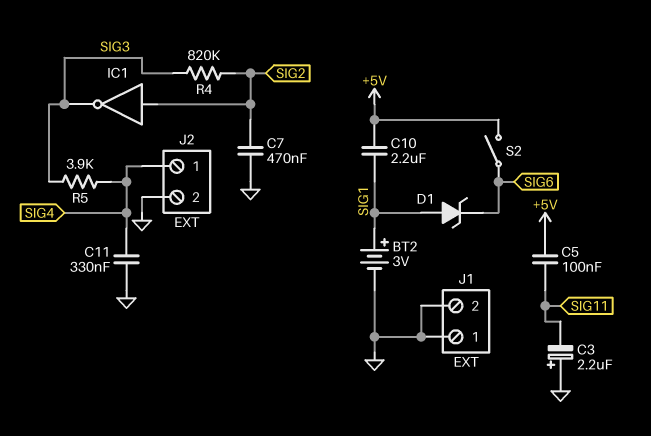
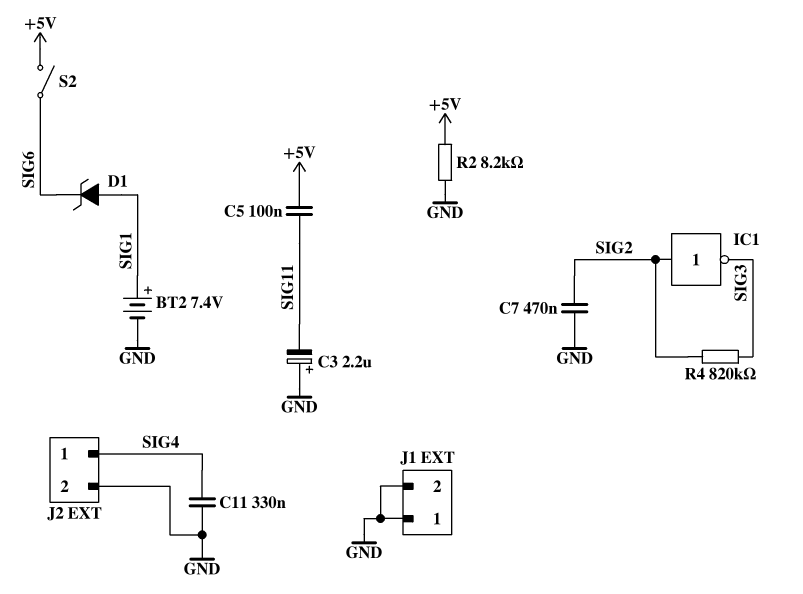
BT2: 3V (plus SIG1, minus GND) -> 7.4V (plus SIG1, minus GND)
C10: 2.2uF (+5V, SIG1) -> none
R2: none -> 8.2k (+5V, GND)
R5: 3.9k (SIG3, SIG4) -> none

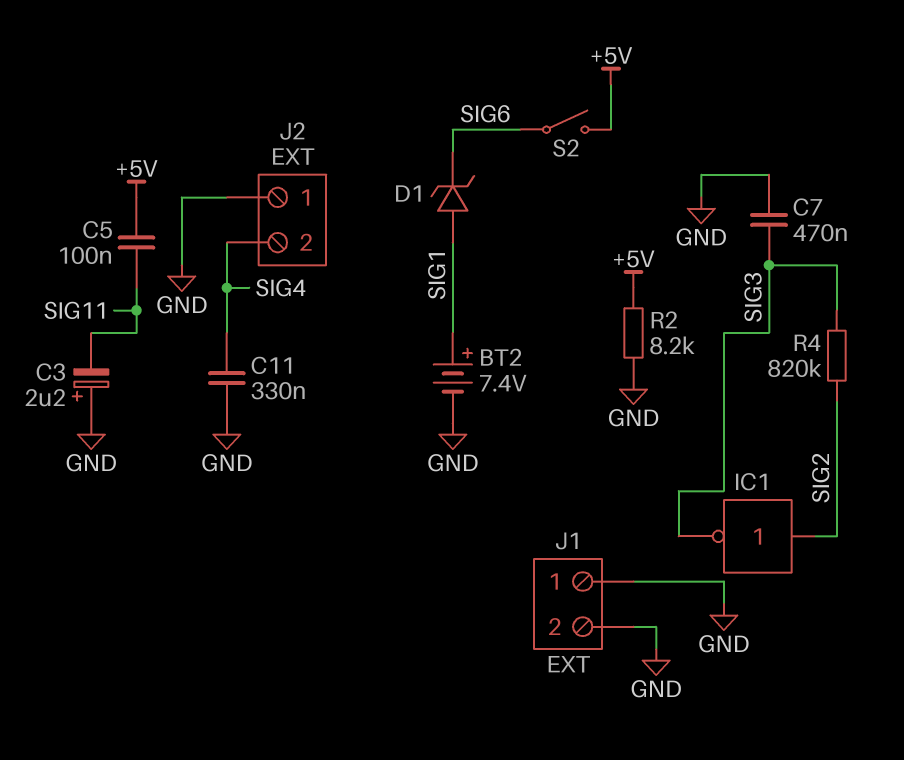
C7: 470nF (GND, SIG2) -> 470nF (GND, SIG3)
J2 pin 1: SIG4 -> GND
J2 pin 2: GND -> SIG4

